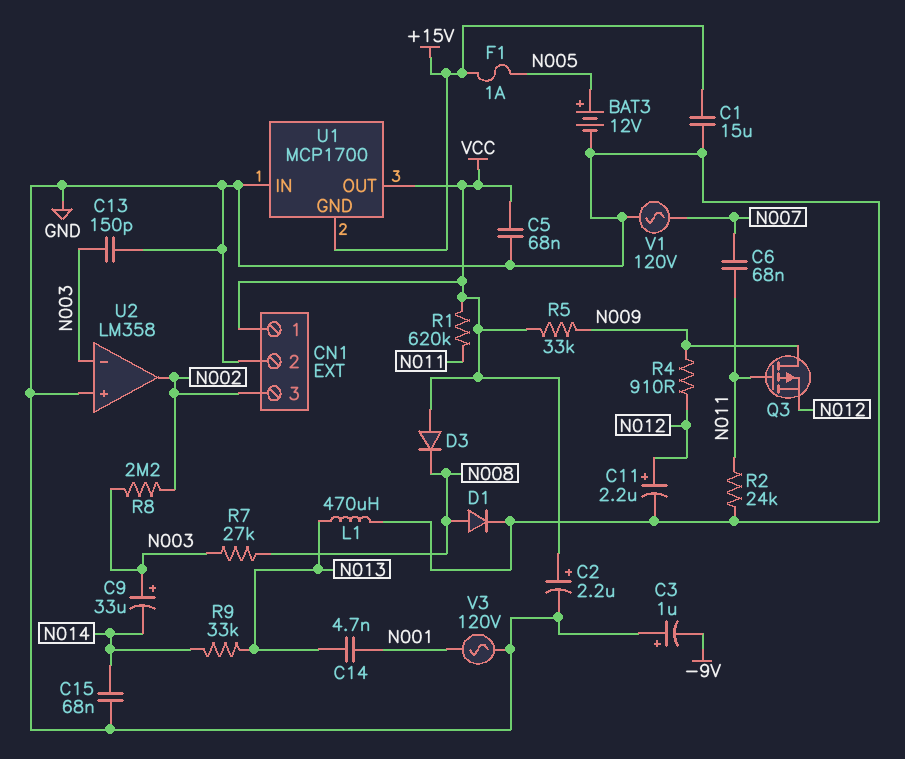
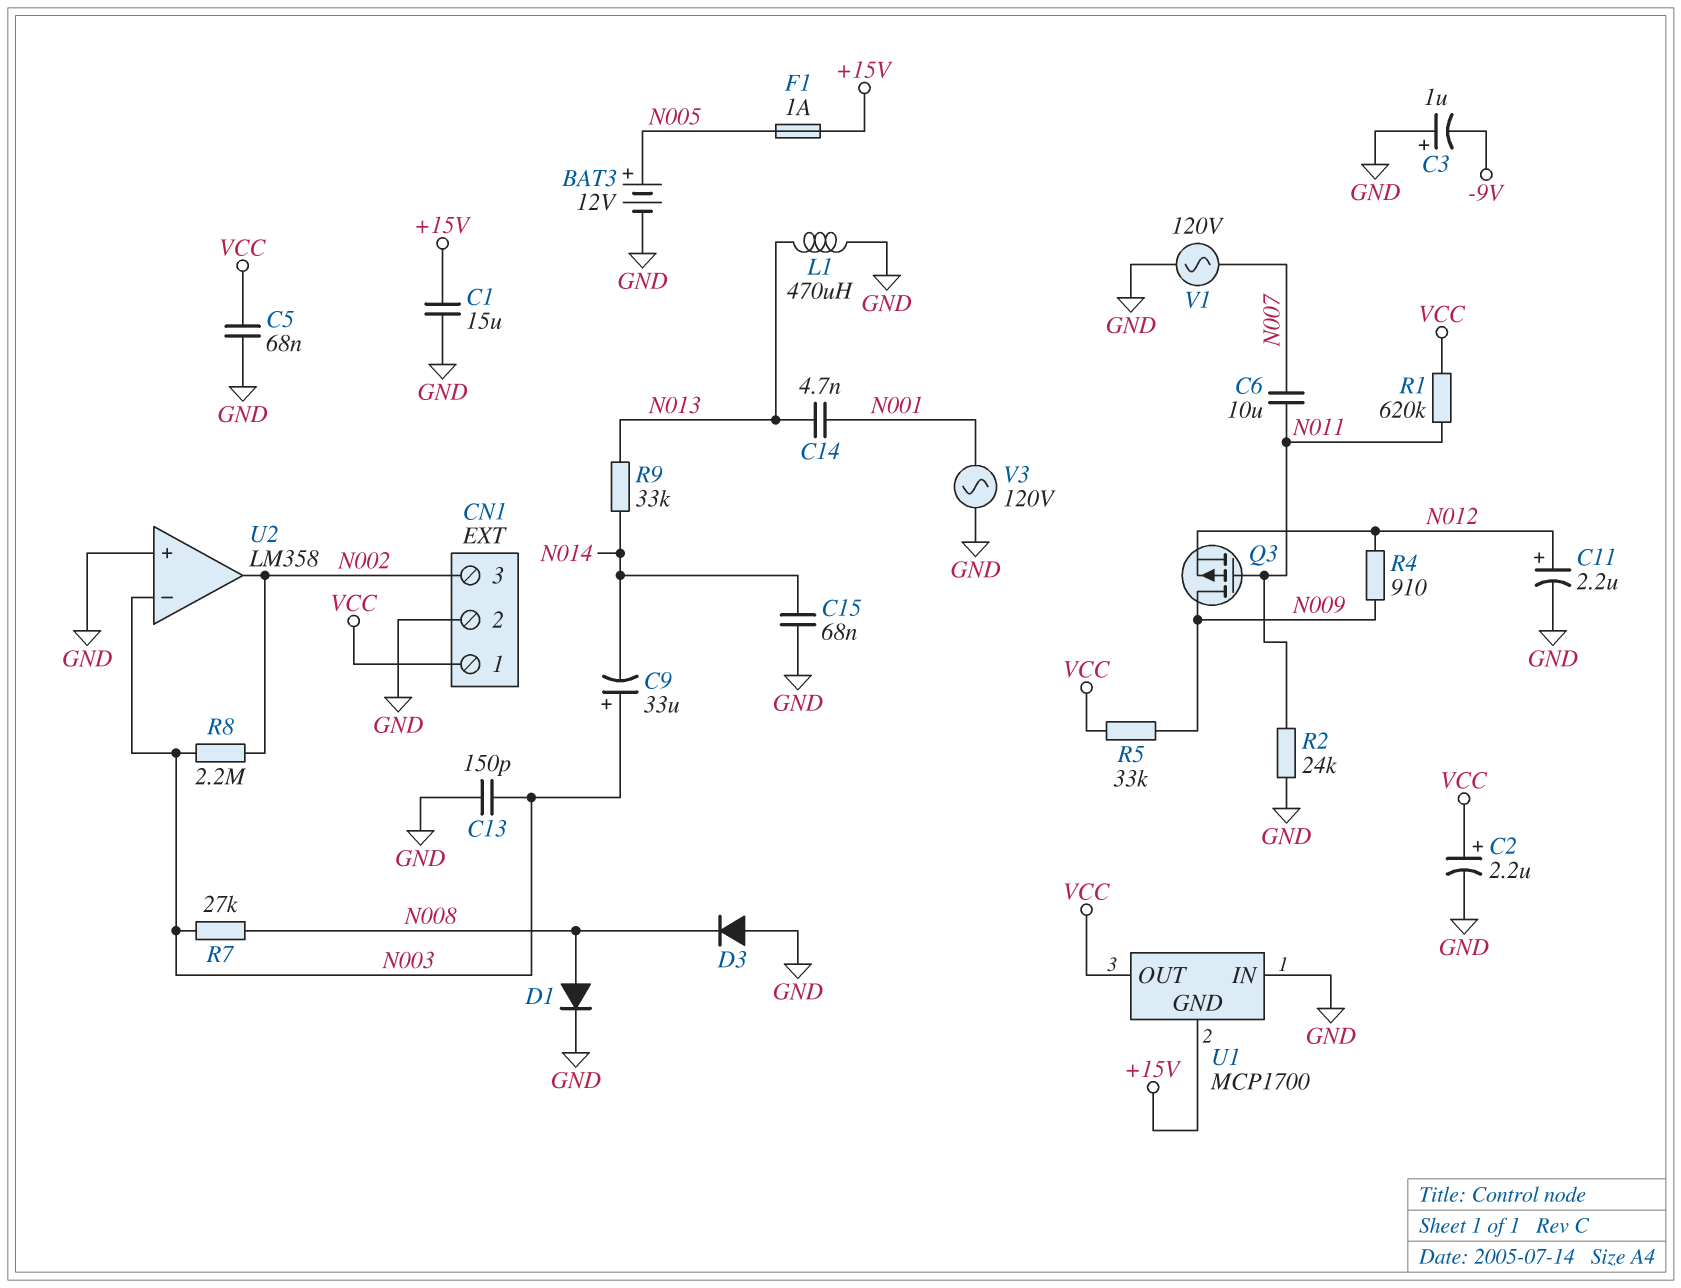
C6: 68nF (N007, N011) -> 10uF (N007, N011)
D3: diode (A VCC, K N008) -> diode (A GND, K N008)

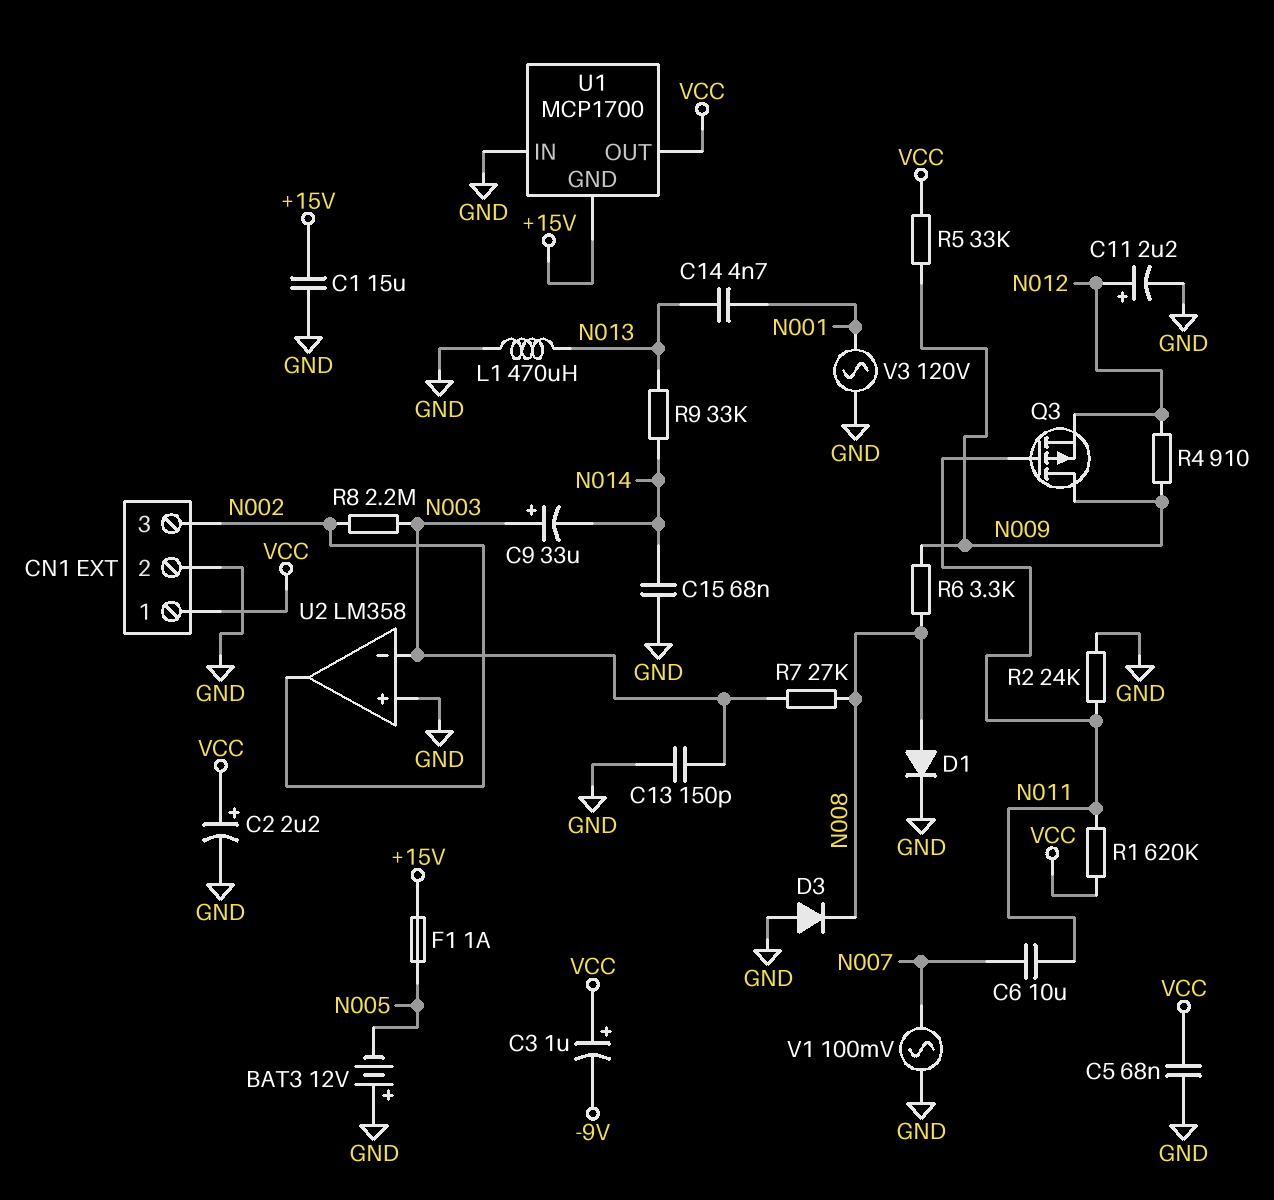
BAT3: 12V (plus N005, minus GND) -> 12V (plus GND, minus N005)
C3: 1uF (plus GND, minus -9V) -> 1uF (plus VCC, minus -9V)
R6: none -> 3.3k (N008, N009)
V1: AC 120V (GND, N007) -> AC 100mV (GND, N007)

